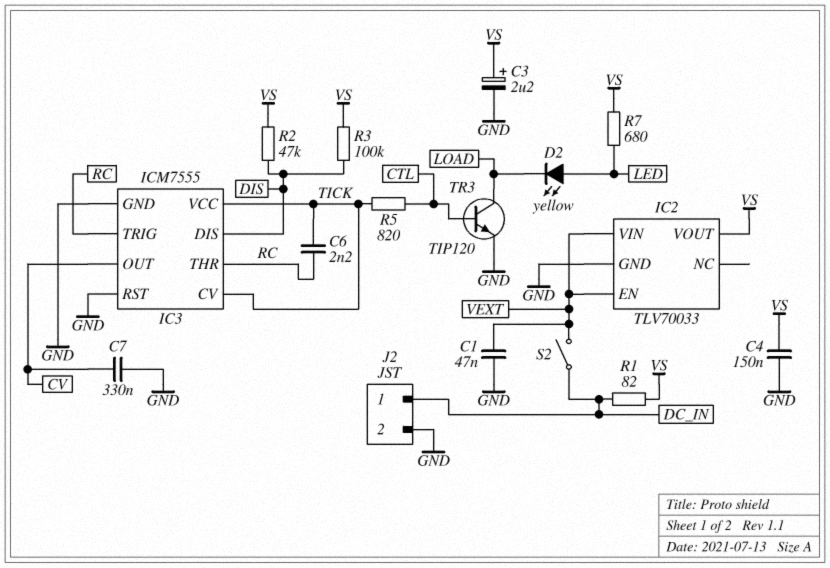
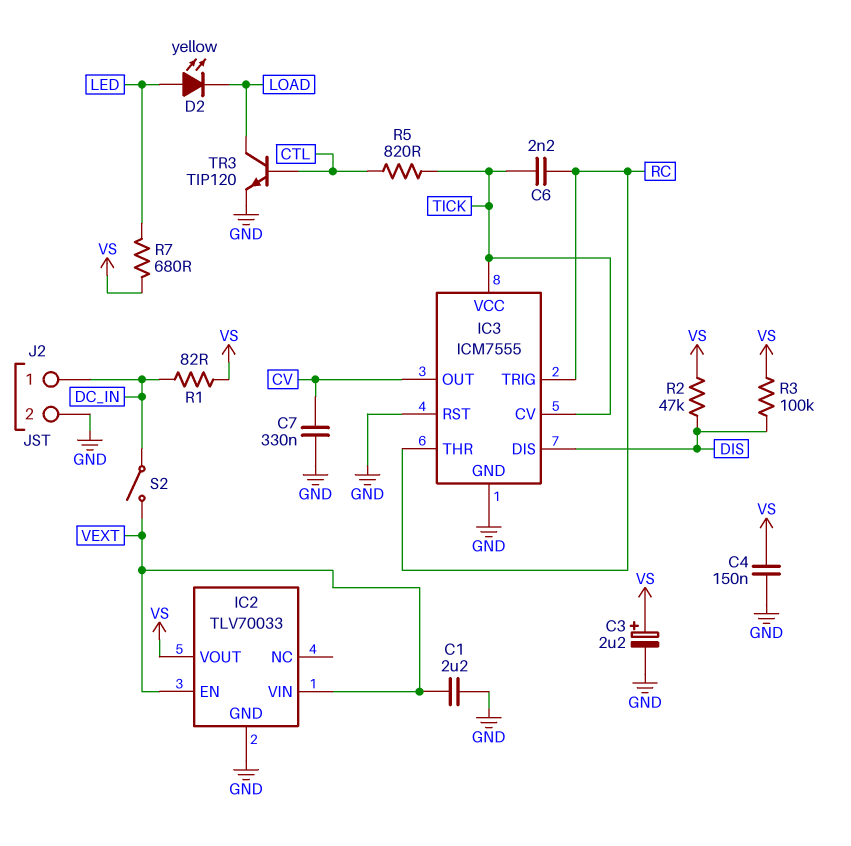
C1: 47nF (GND, VEXT) -> 2.2uF (GND, VEXT)

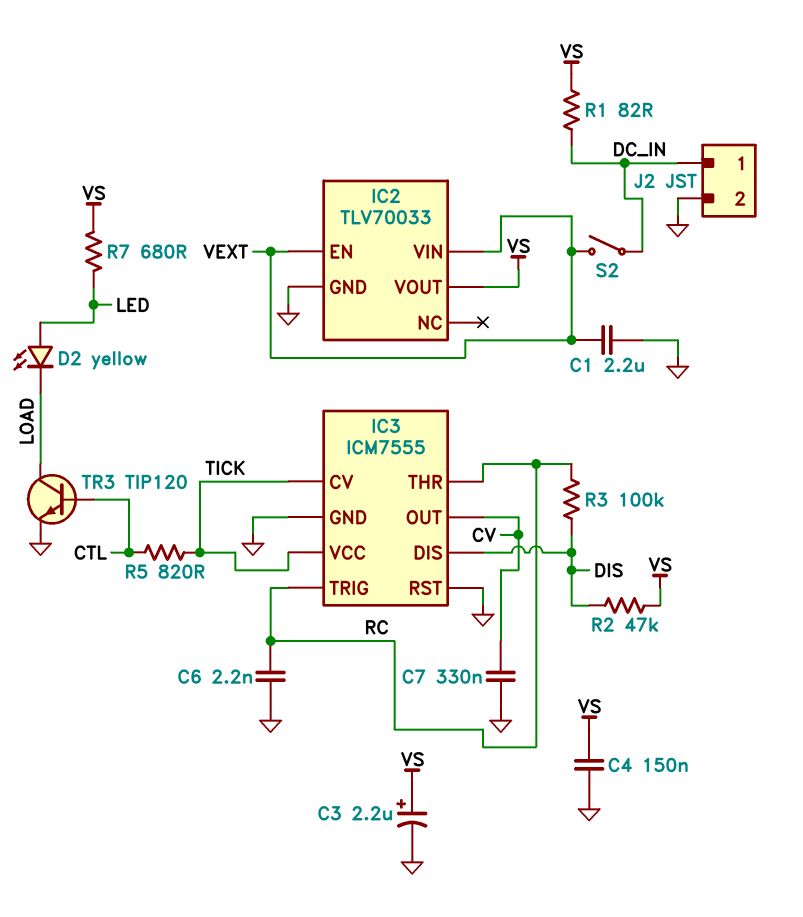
C6: 2.2nF (RC, TICK) -> 2.2nF (GND, RC)
R3: 100k (DIS, VS) -> 100k (DIS, RC)

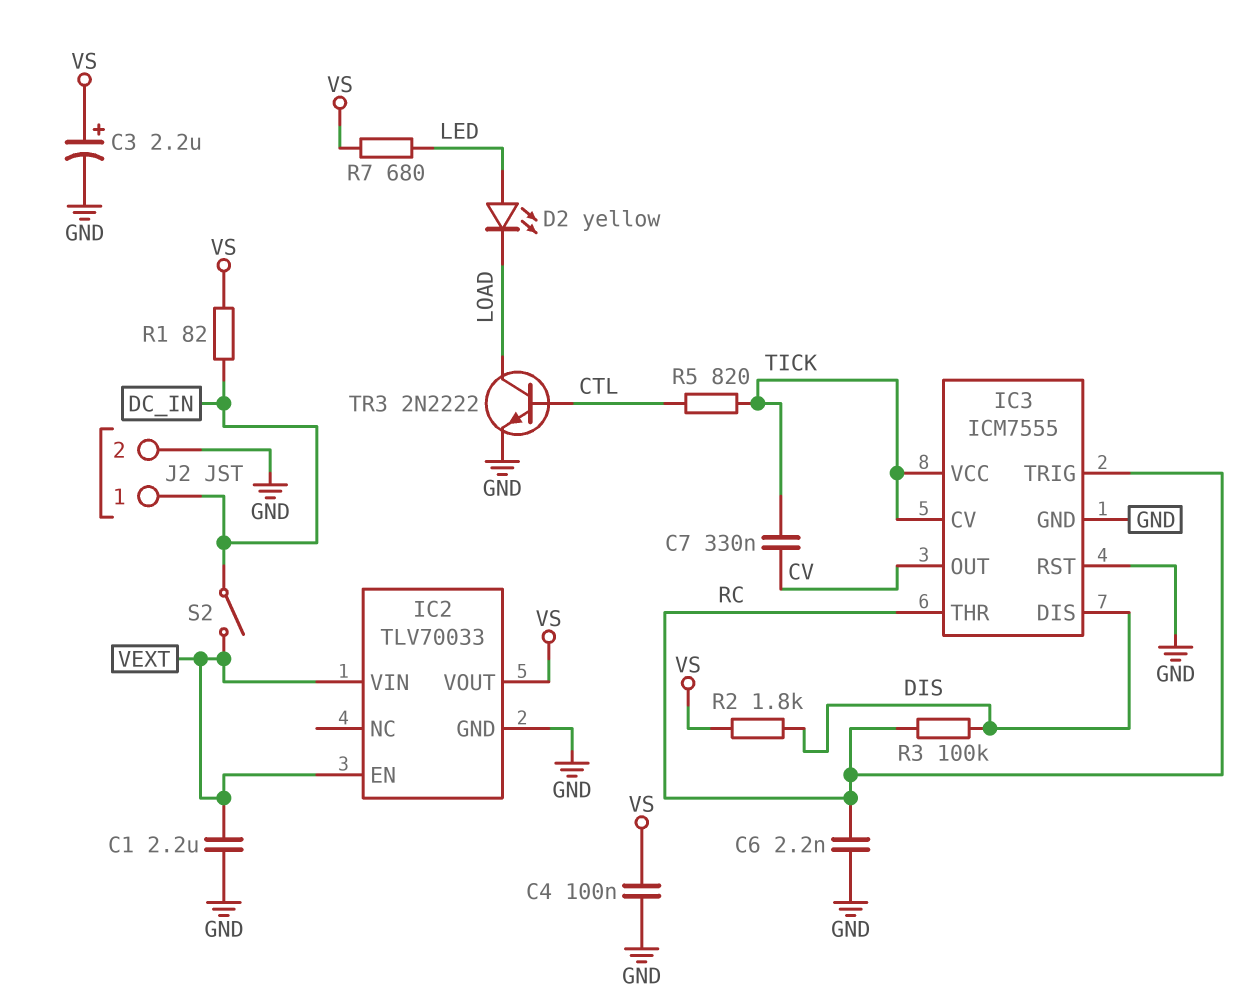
C4: 150nF (GND, VS) -> 100nF (GND, VS)
C7: 330nF (CV, GND) -> 330nF (CV, TICK)
R2: 47k (DIS, VS) -> 1.8k (DIS, VS)
TR3: NPN TIP120 (B CTL, C LOAD, E GND) -> NPN 2N2222 (B CTL, C LOAD, E GND)

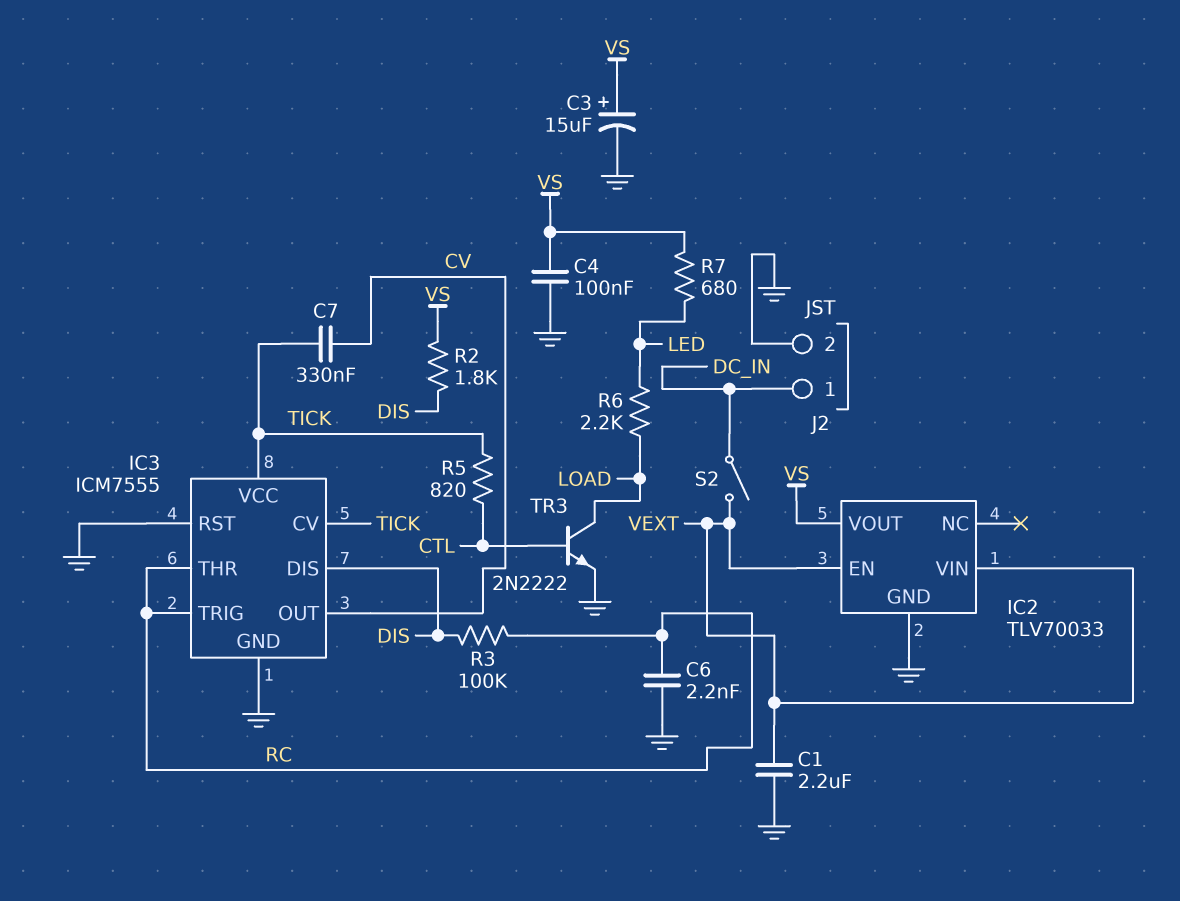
C3: 2.2uF (plus VS, minus GND) -> 15uF (plus VS, minus GND)
D2: LED yellow (A LED, K LOAD) -> none
R1: 82 (DC_IN, VS) -> none
R6: none -> 2.2k (LED, LOAD)

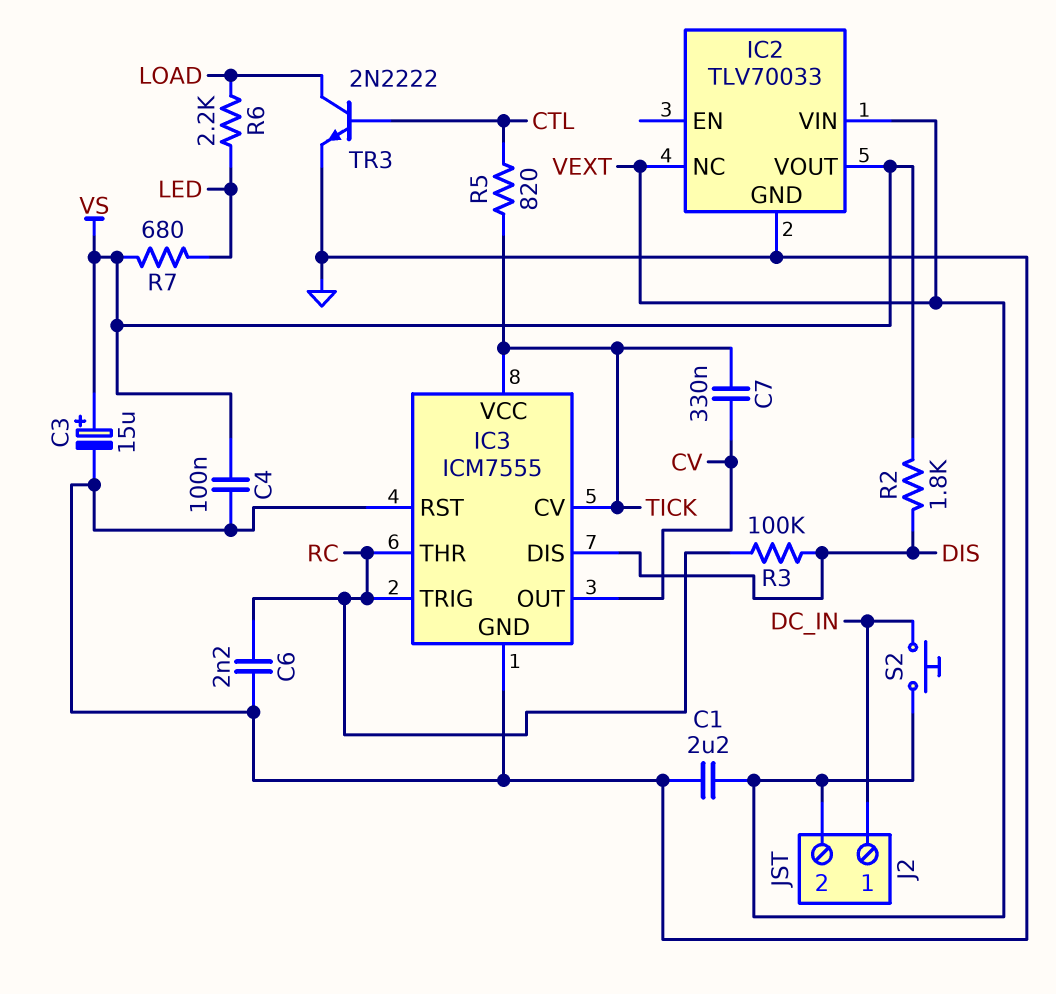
IC2 pin EN: VEXT -> none
IC2 pin NC: none -> VEXT
J2 pin 2: GND -> VEXT
S2: switch (DC_IN, VEXT) -> button (DC_IN, VEXT)

